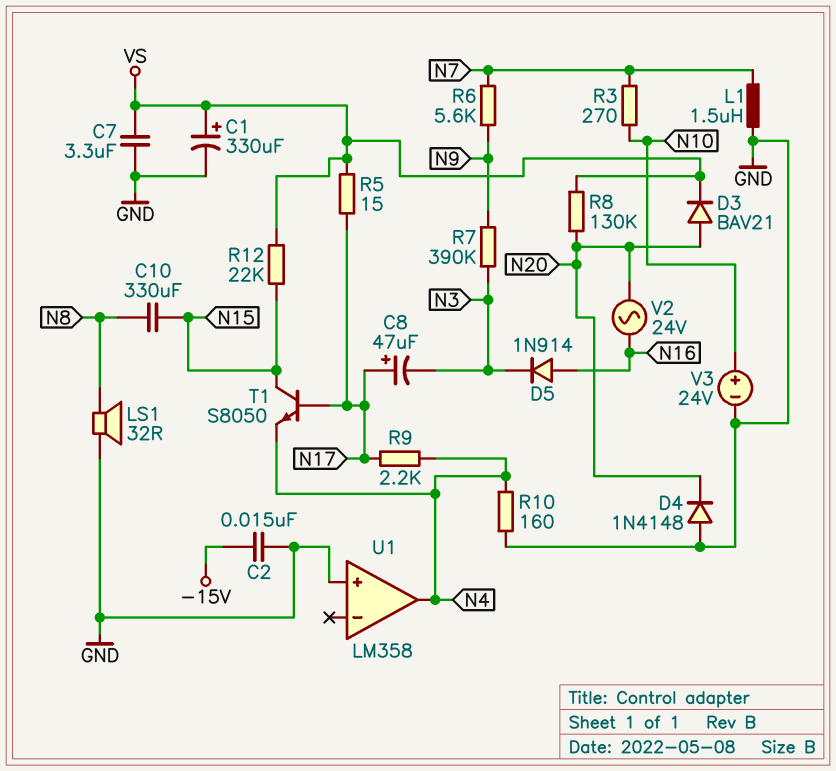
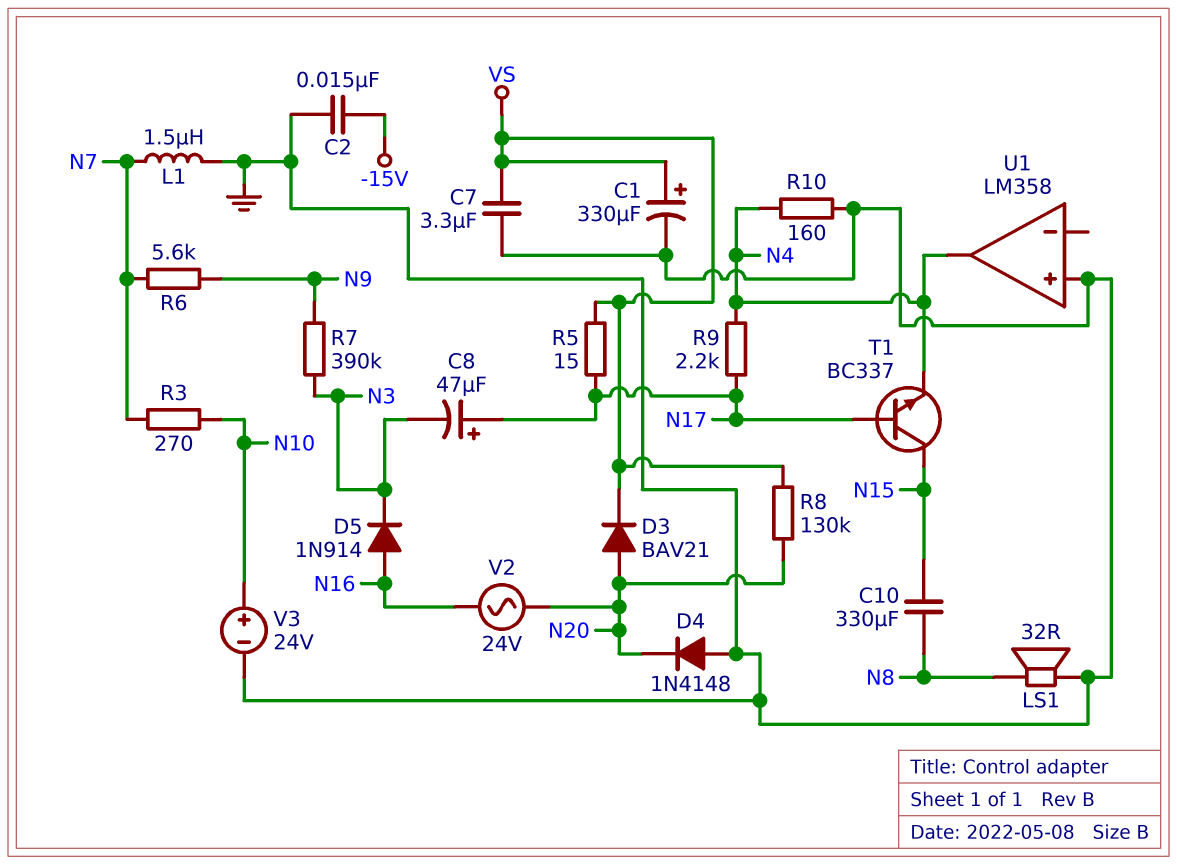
R12: 22k (N15, VS) -> none
T1: NPN S8050 (B N17, C N15, E N4) -> NPN BC337 (B N17, C N15, E N4)

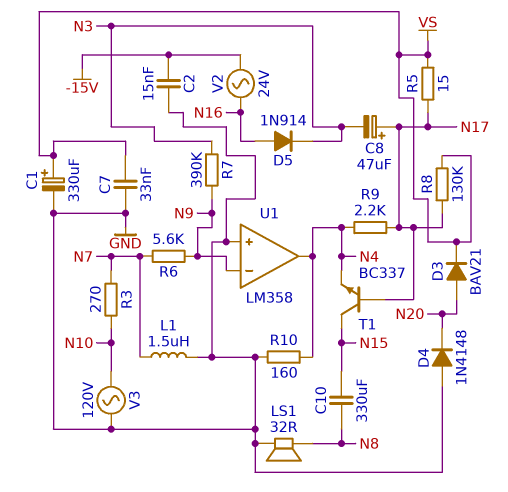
C7: 3.3uF (GND, VS) -> 33nF (GND, VS)
R8: 130k (N20, VS) -> 130k (N17, VS)
U1 pin in-: none -> N9
V2: AC 24V (N16, N20) -> AC 24V (-15V, N16)
V3: 24V (plus N10, minus GND) -> AC 120V (GND, N10)

